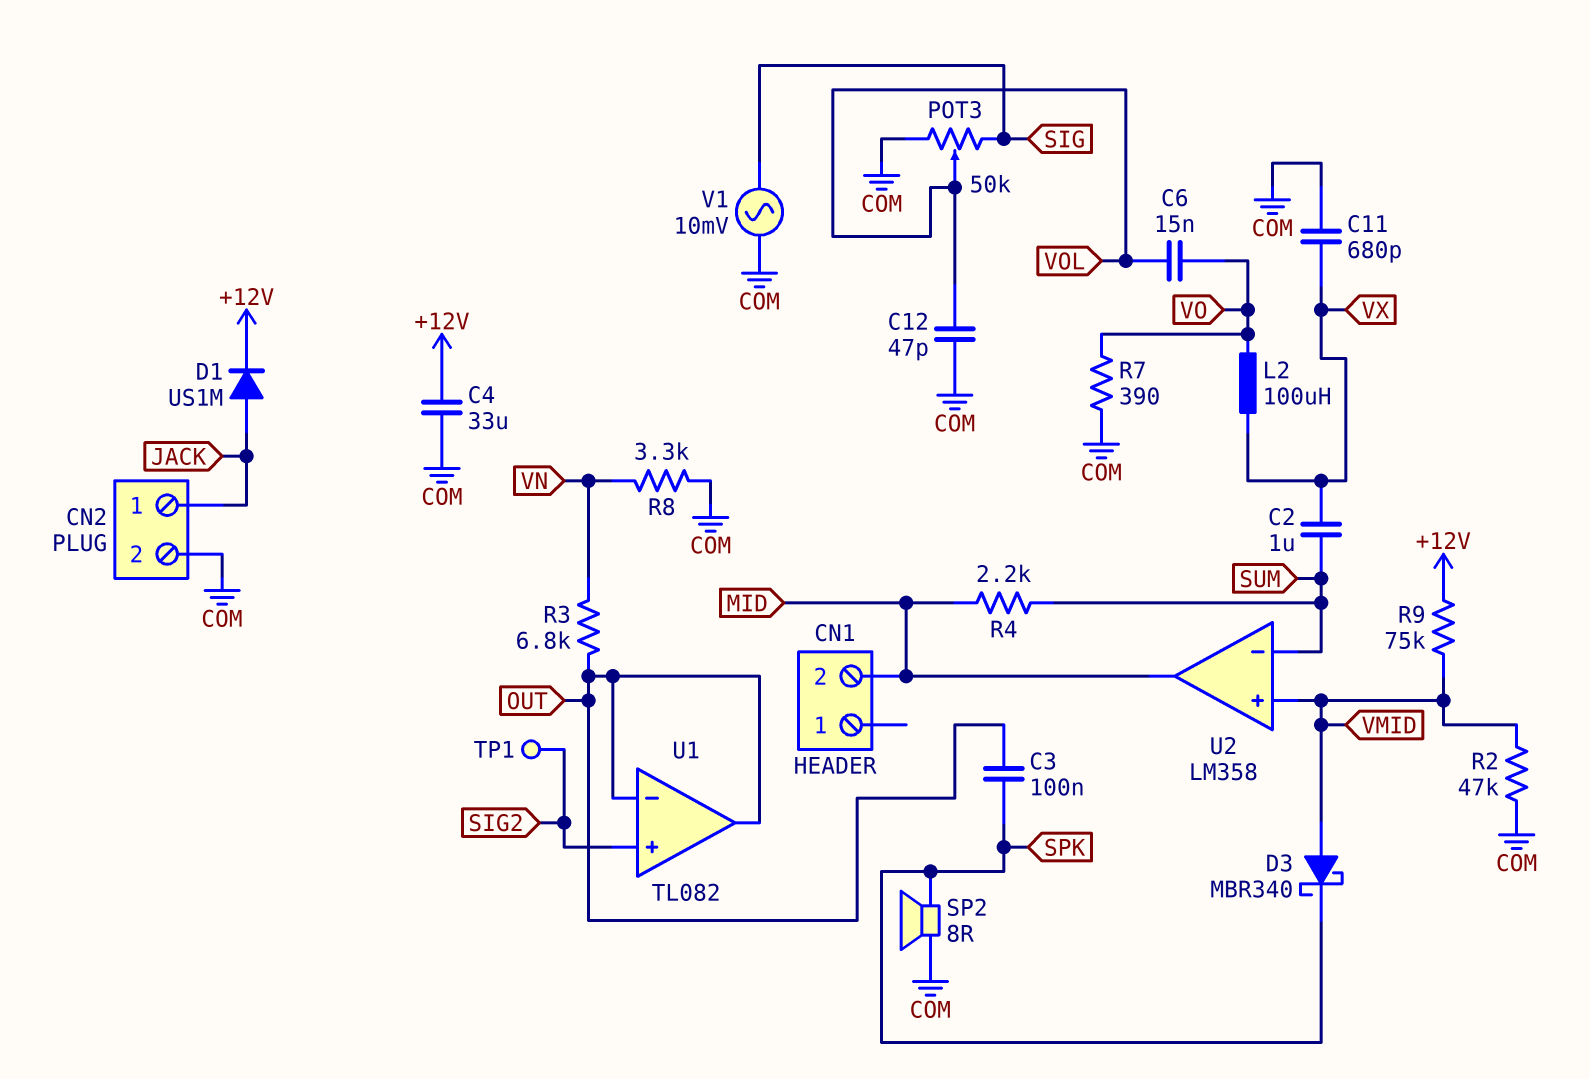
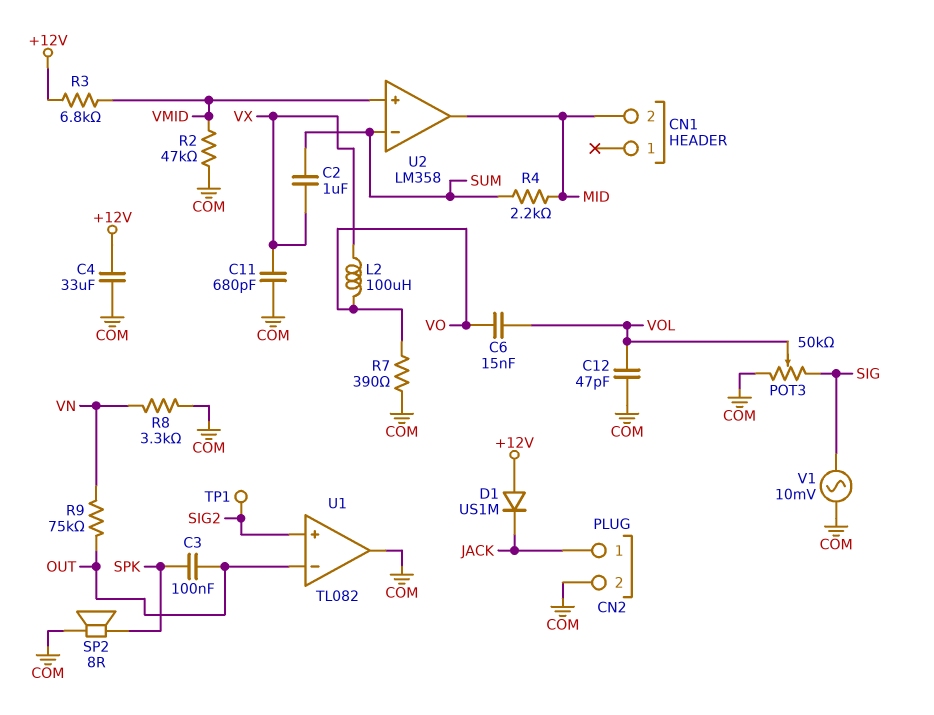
D1: diode US1M (A JACK, K +12V) -> diode US1M (A +12V, K JACK)
D3: schottky MBR340 (A VMID, K SPK) -> none
R3: 6.8k (OUT, VN) -> 6.8k (+12V, VMID)
R9: 75k (+12V, VMID) -> 75k (OUT, VN)
U1 pin out: OUT -> COM

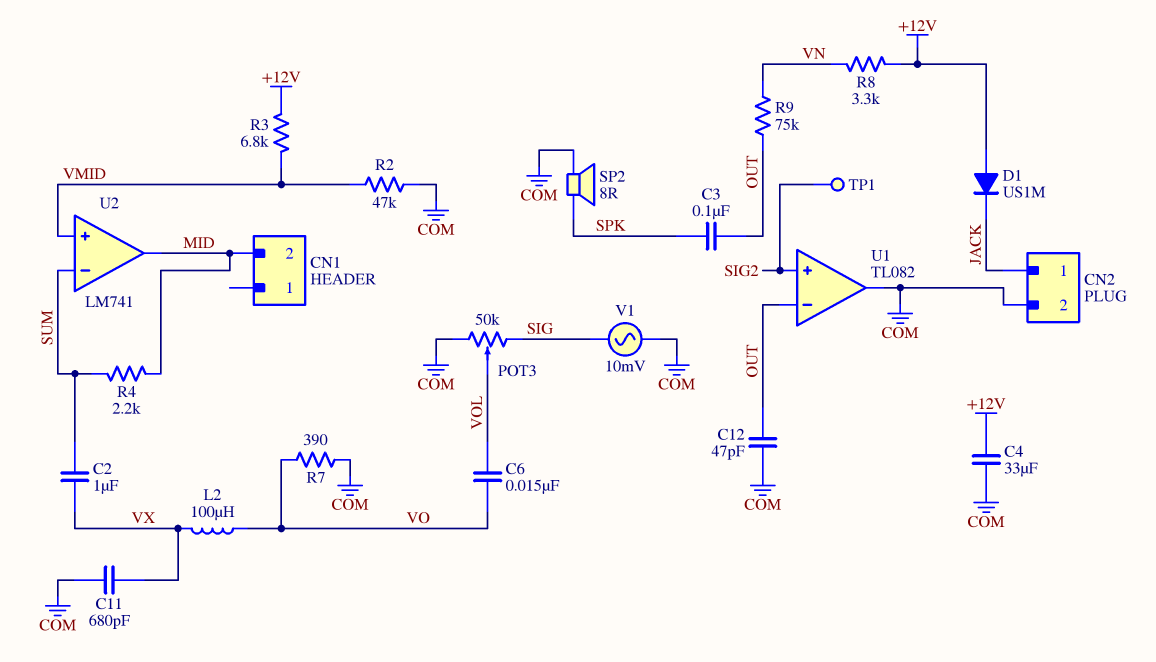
C12: 47pF (COM, VOL) -> 47pF (COM, OUT)
R8: 3.3k (COM, VN) -> 3.3k (+12V, VN)
U2: LM358 -> LM741

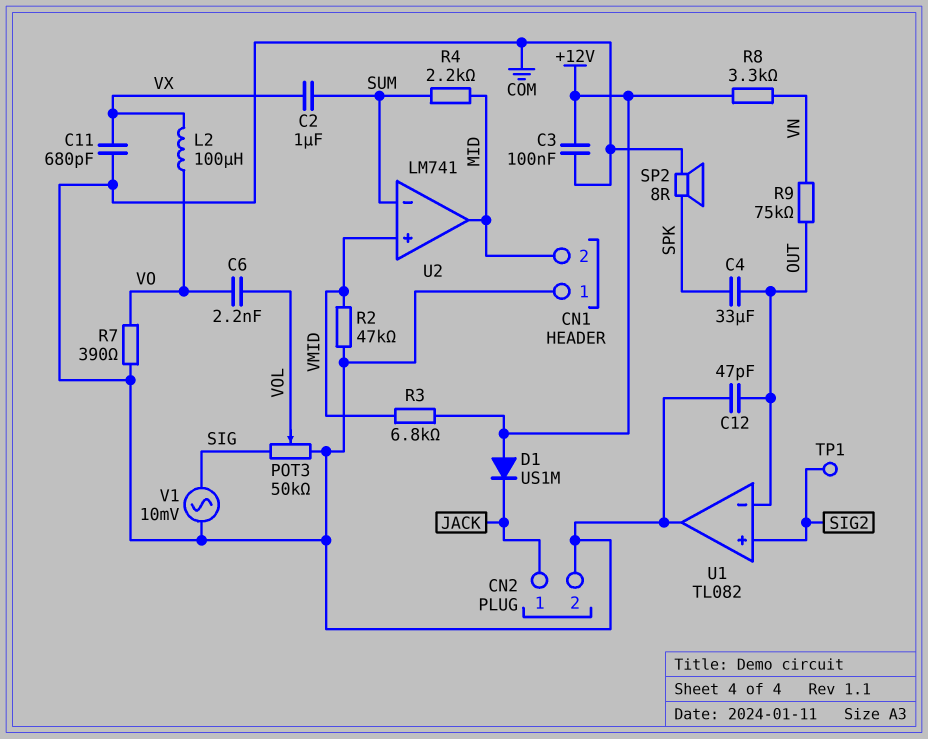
C3: 100nF (OUT, SPK) -> 100nF (+12V, COM)
C4: 33uF (+12V, COM) -> 33uF (OUT, SPK)
C6: 15nF (VO, VOL) -> 2.2nF (VO, VOL)
CN1 pin 1: none -> COM

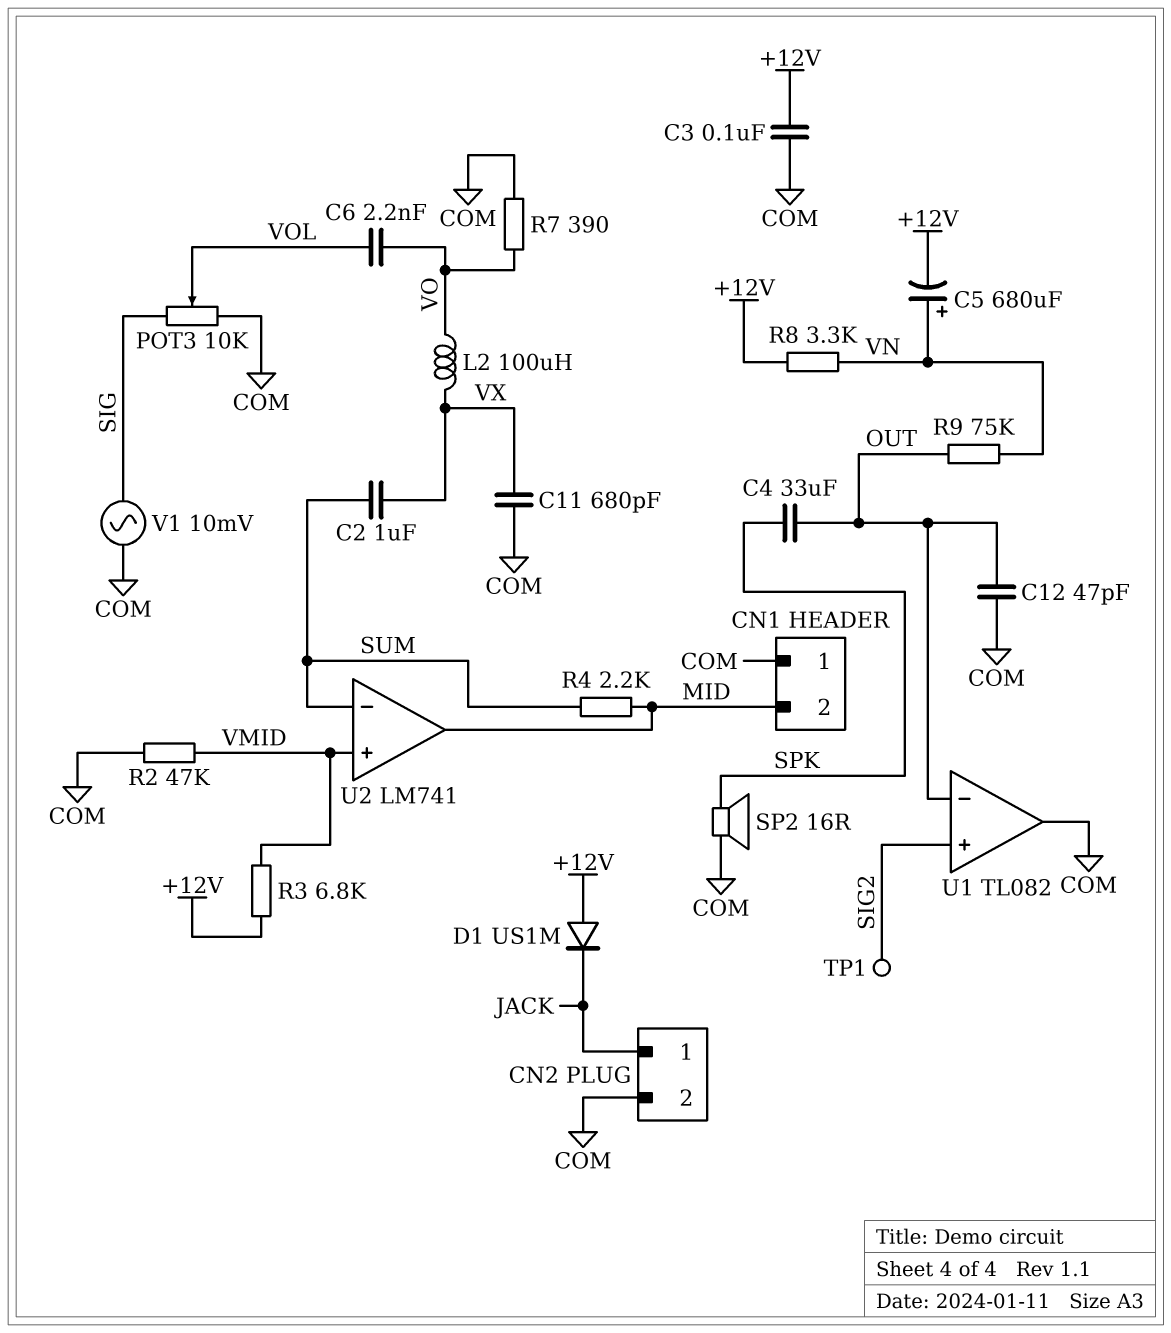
C5: none -> 680uF (plus VN, minus +12V)
POT3: 50k (COM, SIG, wiper VOL) -> 10k (COM, SIG, wiper VOL)
SP2: speaker 8R (COM, SPK) -> speaker 16R (COM, SPK)

